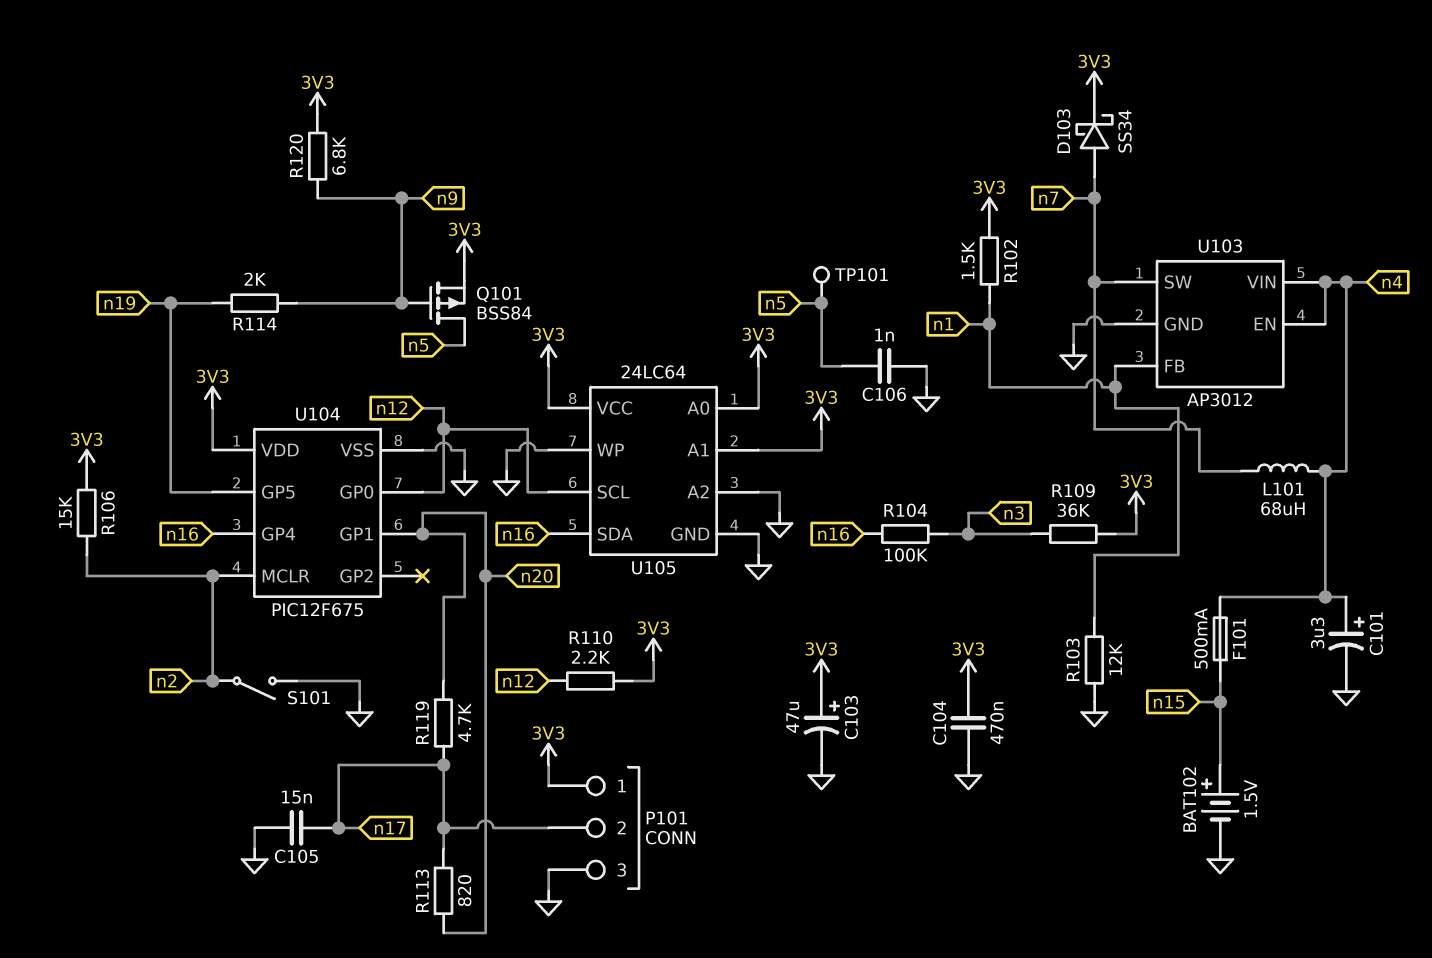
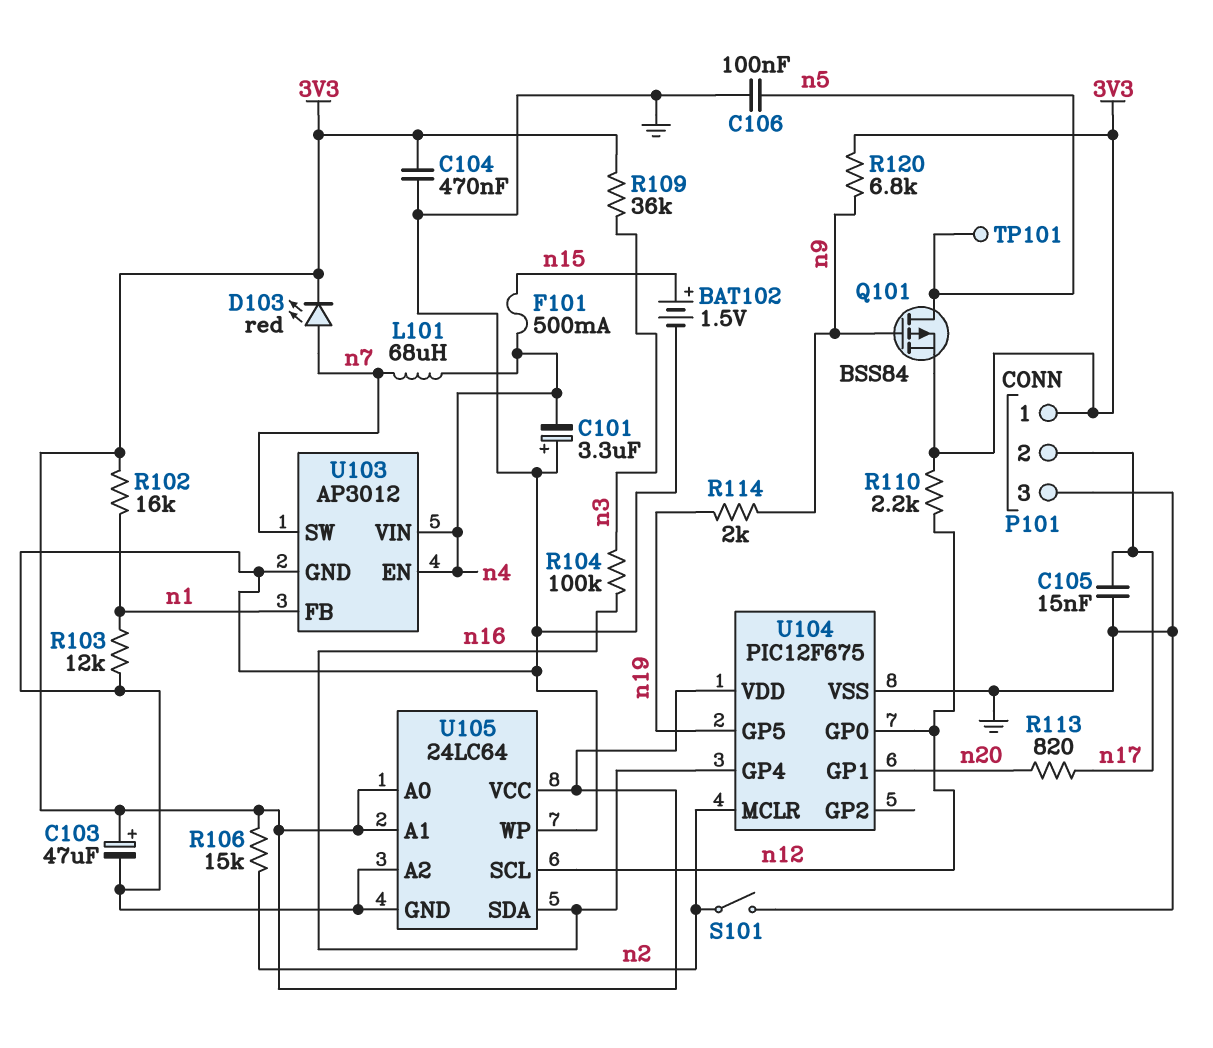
C101: 3.3uF (plus n4, minus GND) -> 3.3uF (plus GND, minus n4)
C106: 1nF (GND, n5) -> 100nF (GND, n5)
D103: schottky SS34 (A n7, K 3V3) -> LED red (A n7, K 3V3)
R102: 1.5k (3V3, n1) -> 16k (3V3, n1)
R119: 4.7k (n17, n20) -> none

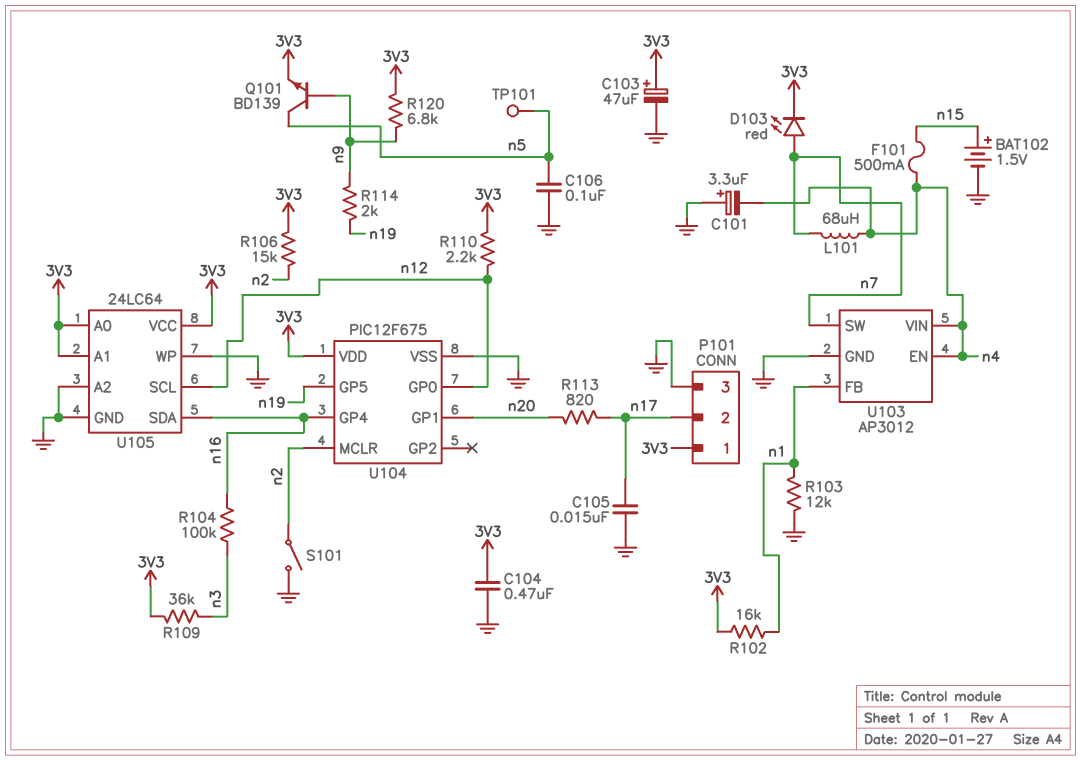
Q101: PMOS BSS84 (G n9, D n5, S 3V3) -> NPN BD139 (B n9, C n5, E 3V3)

